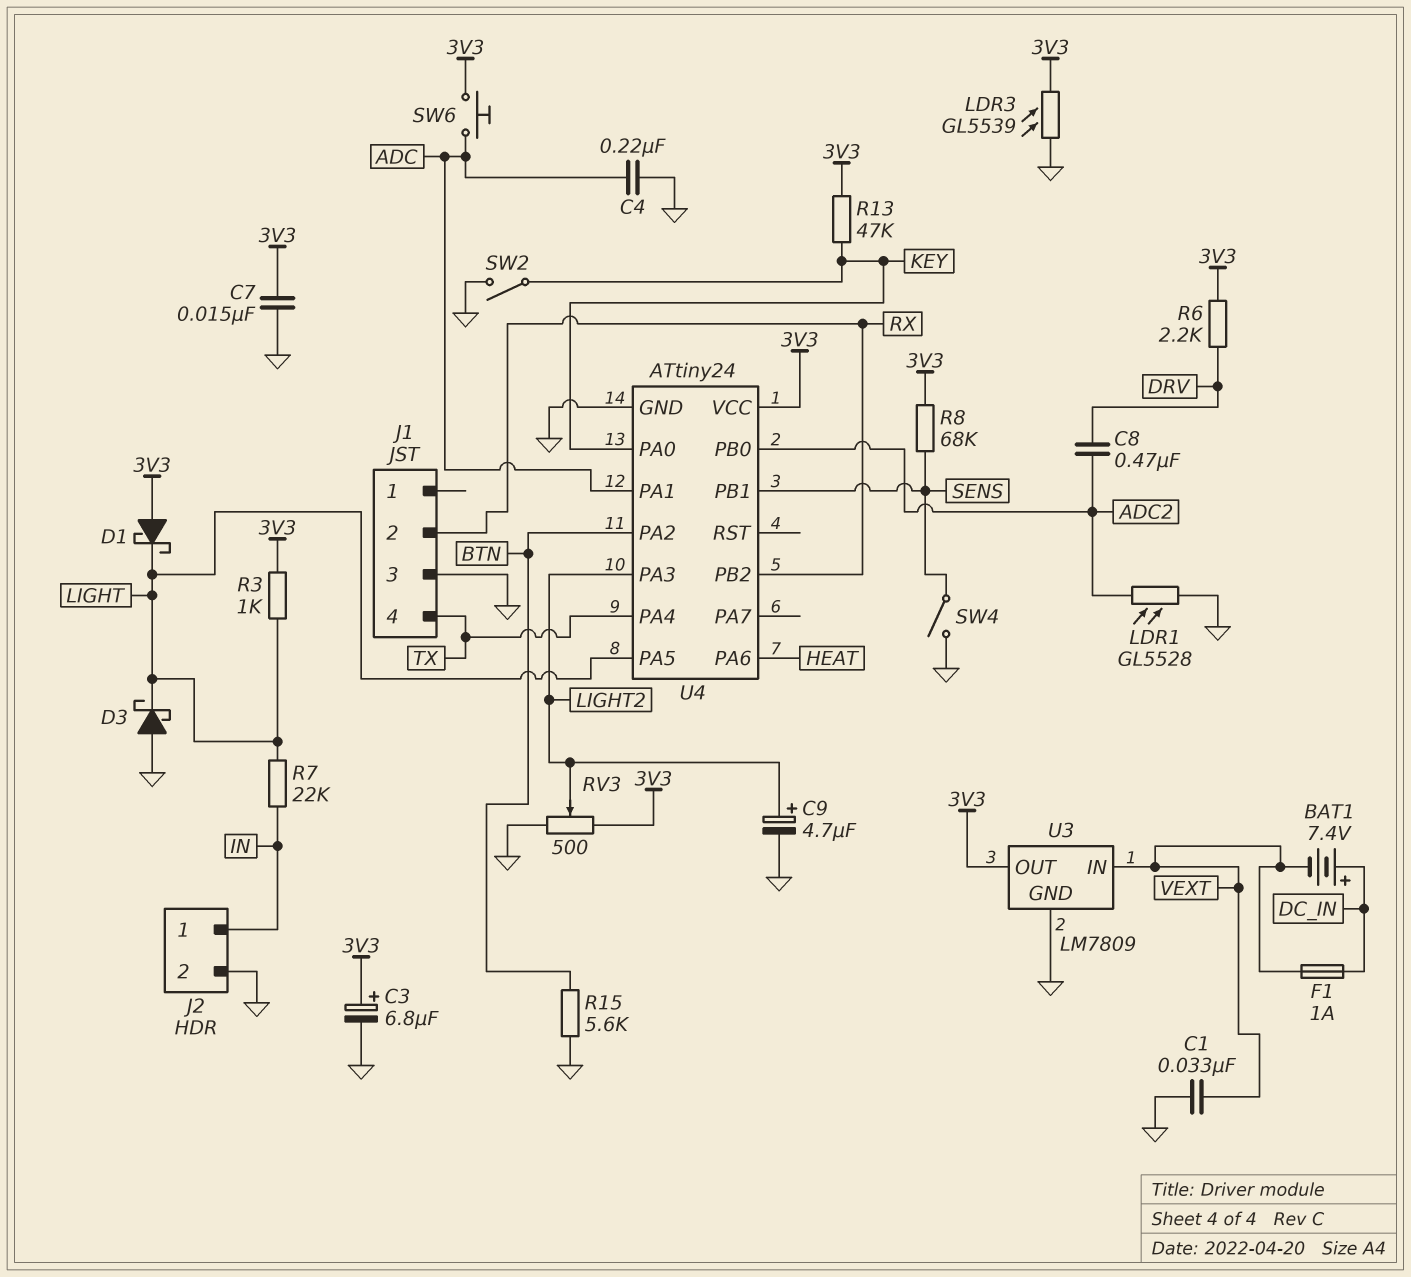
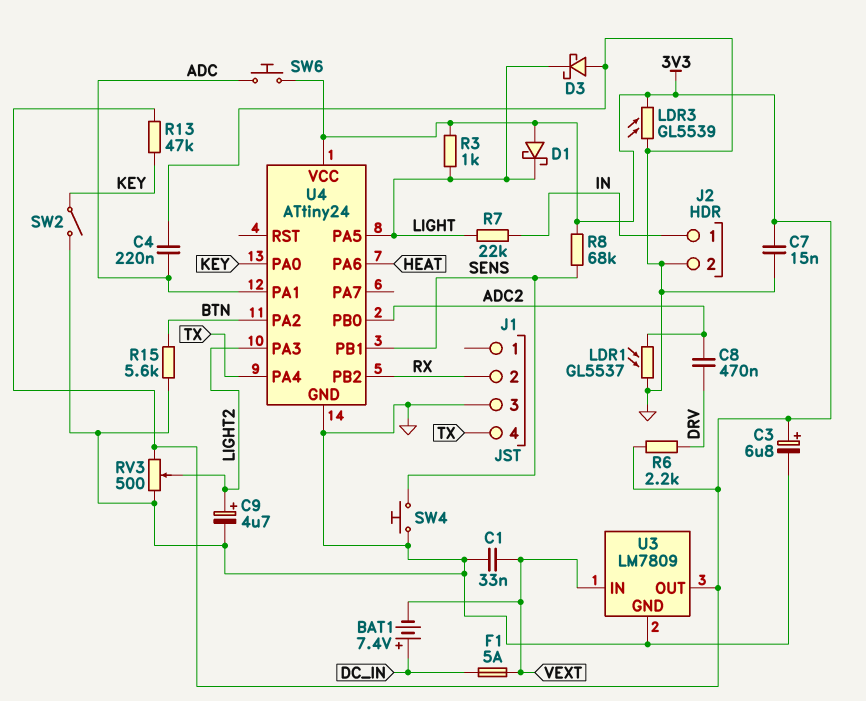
F1: 1A (DC_IN, VEXT) -> 5A (DC_IN, VEXT)
LDR1: GL5528 (ADC2, GND) -> GL5537 (ADC2, GND)
SW4: switch (GND, SENS) -> button (GND, SENS)

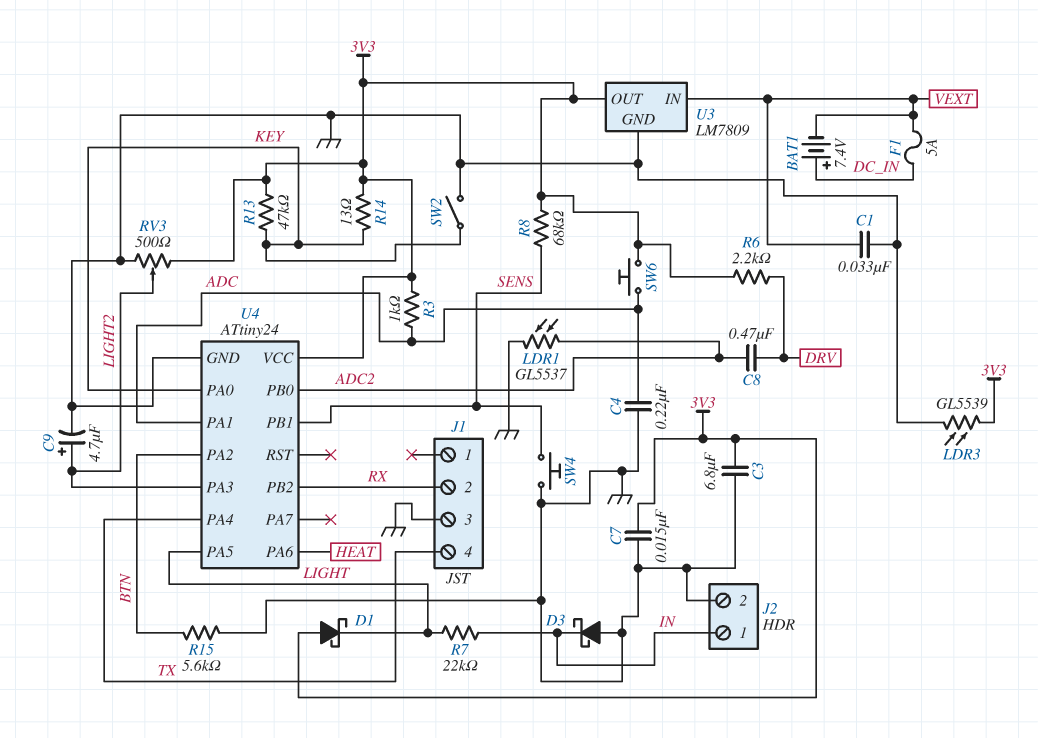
C3: 6.8uF (plus 3V3, minus GND) -> 6.8uF (3V3, GND)
D3: schottky (A GND, K LIGHT) -> schottky (A GND, K IN)
R3: 1k (3V3, LIGHT) -> 1k (3V3, ADC)
R14: none -> 13 (3V3, KEY)

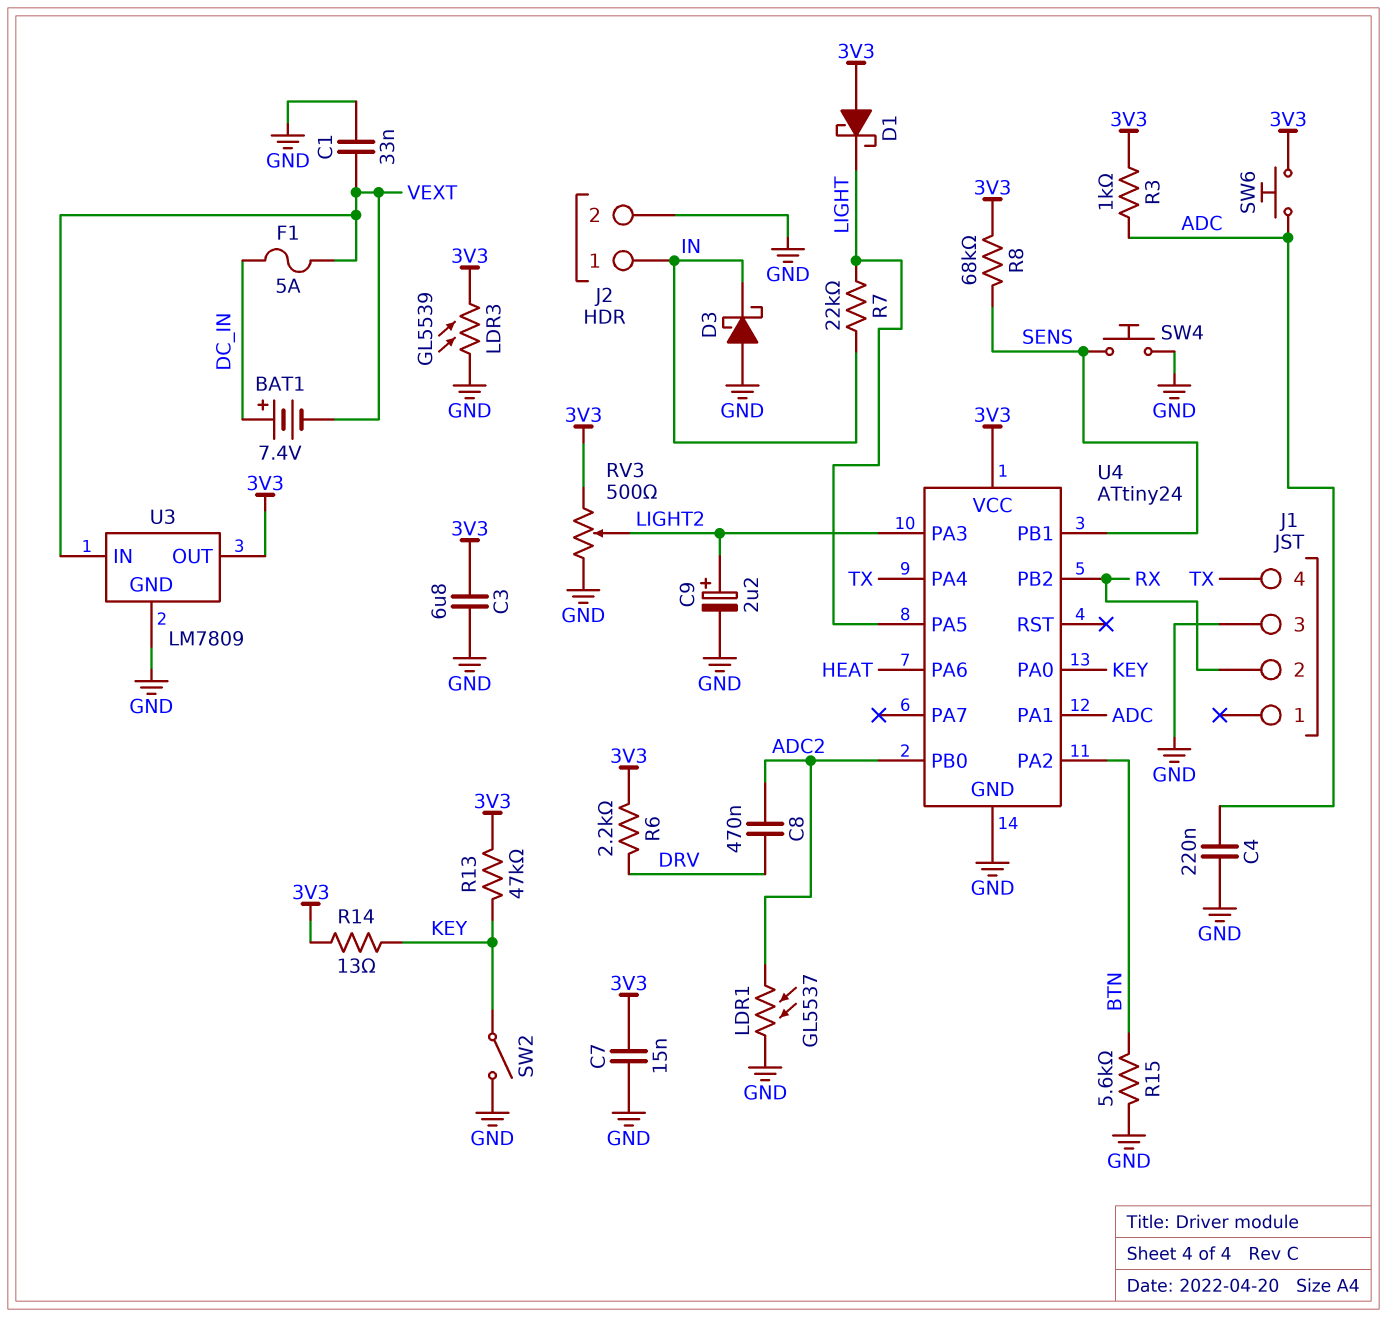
C9: 4.7uF (plus LIGHT2, minus GND) -> 2.2uF (plus LIGHT2, minus GND)

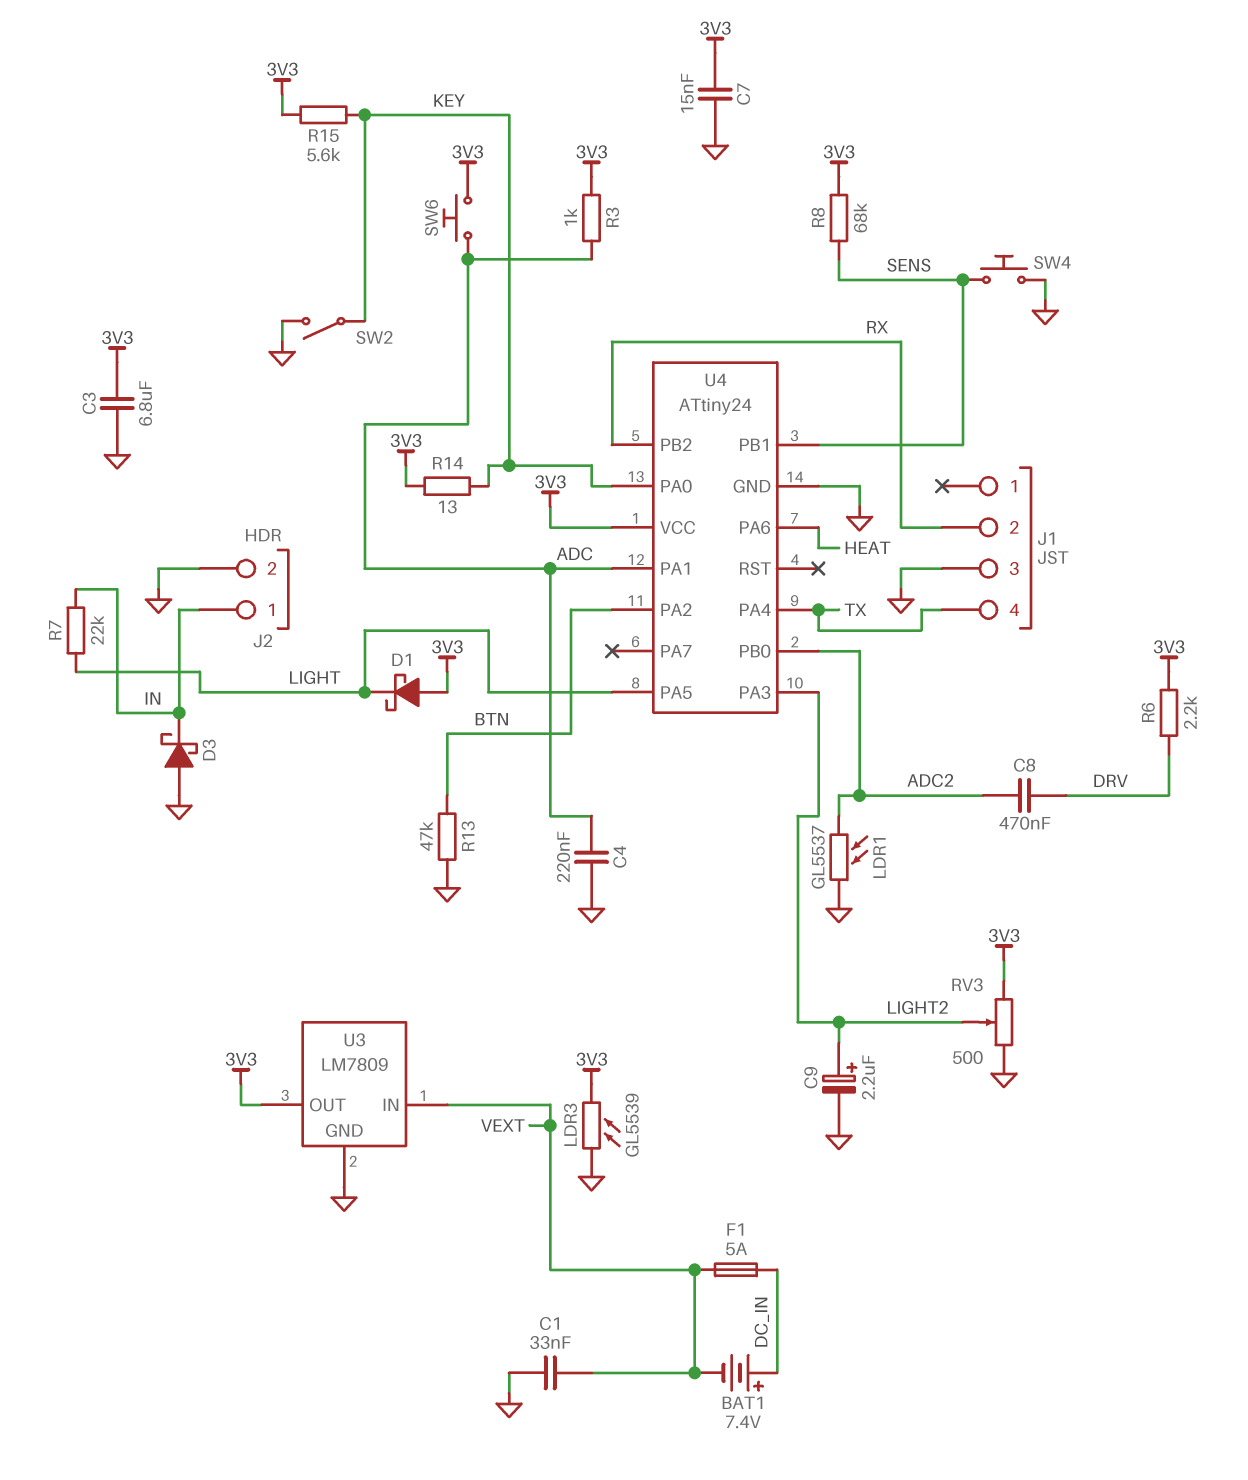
R13: 47k (3V3, KEY) -> 47k (BTN, GND)
R15: 5.6k (BTN, GND) -> 5.6k (3V3, KEY)

